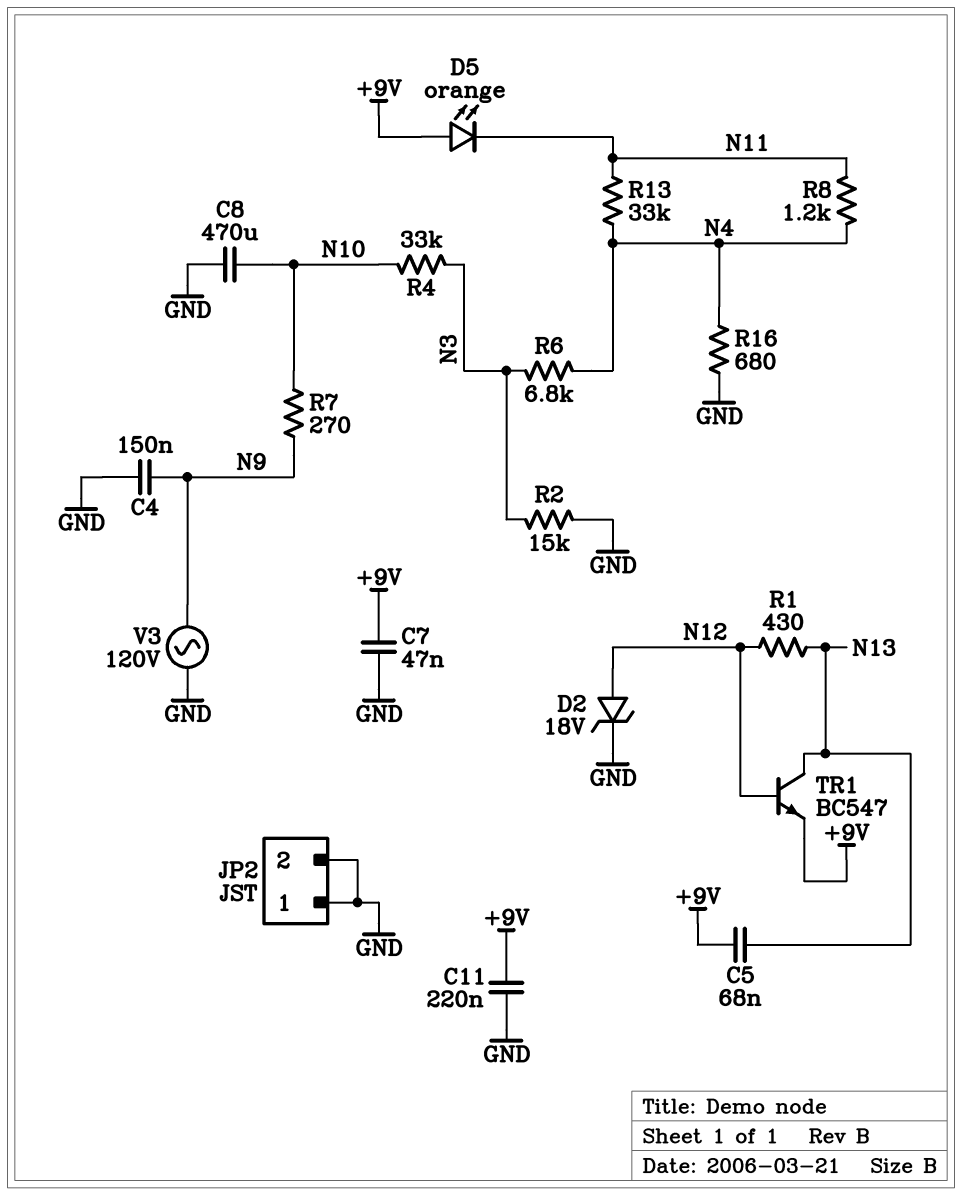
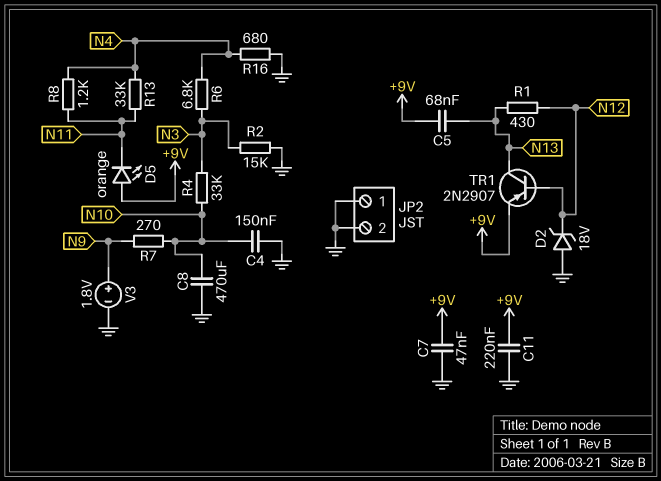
C4: 150nF (GND, N9) -> 150nF (GND, N10)
D2: zener 18V (A N12, K GND) -> zener 18V (A GND, K N12)
TR1: NPN BC547 (B N12, C N13, E +9V) -> PNP 2N2907 (B N12, C N13, E +9V)
V3: AC 120V (GND, N9) -> 1.8V (plus N9, minus GND)

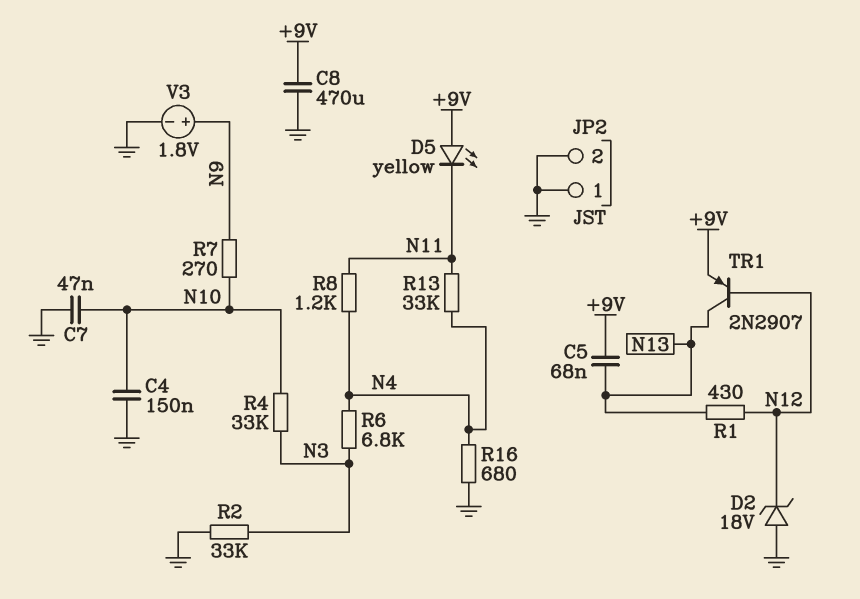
C7: 47nF (+9V, GND) -> 47nF (GND, N10)
C8: 470uF (GND, N10) -> 470uF (+9V, GND)
C11: 220nF (+9V, GND) -> none
D5: LED orange (A +9V, K N11) -> LED yellow (A +9V, K N11)
R2: 15k (GND, N3) -> 33k (GND, N3)

